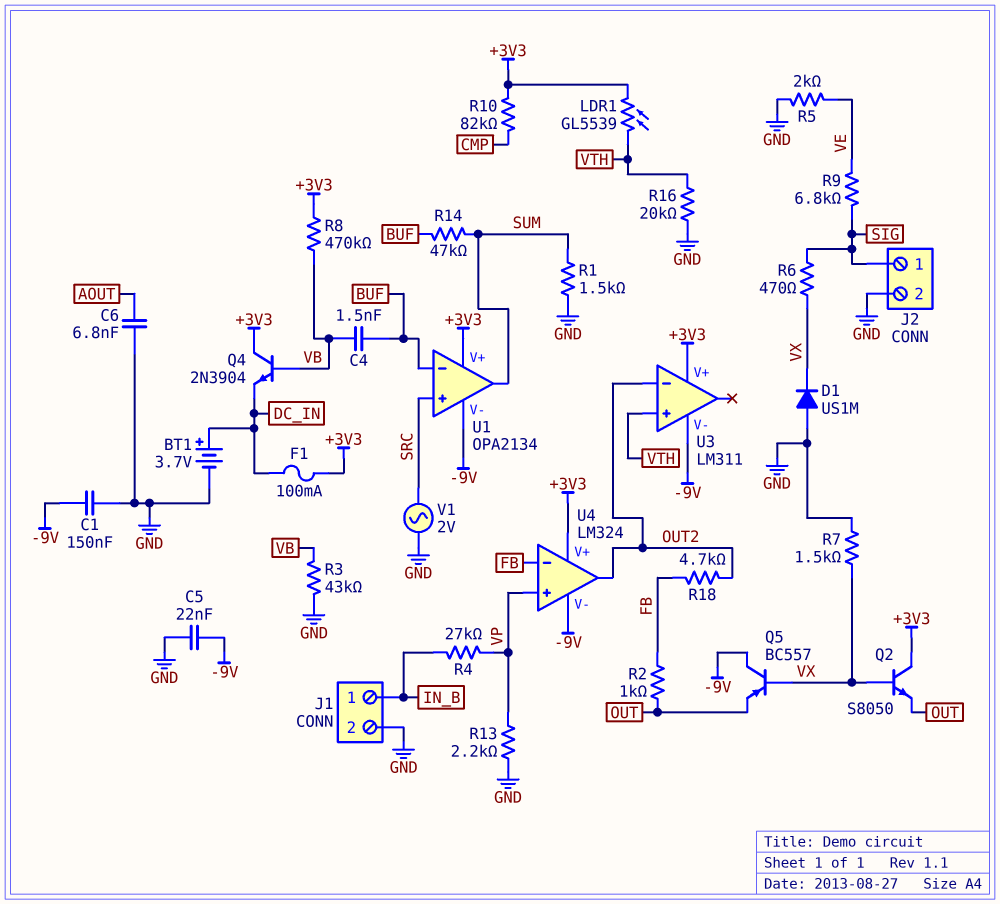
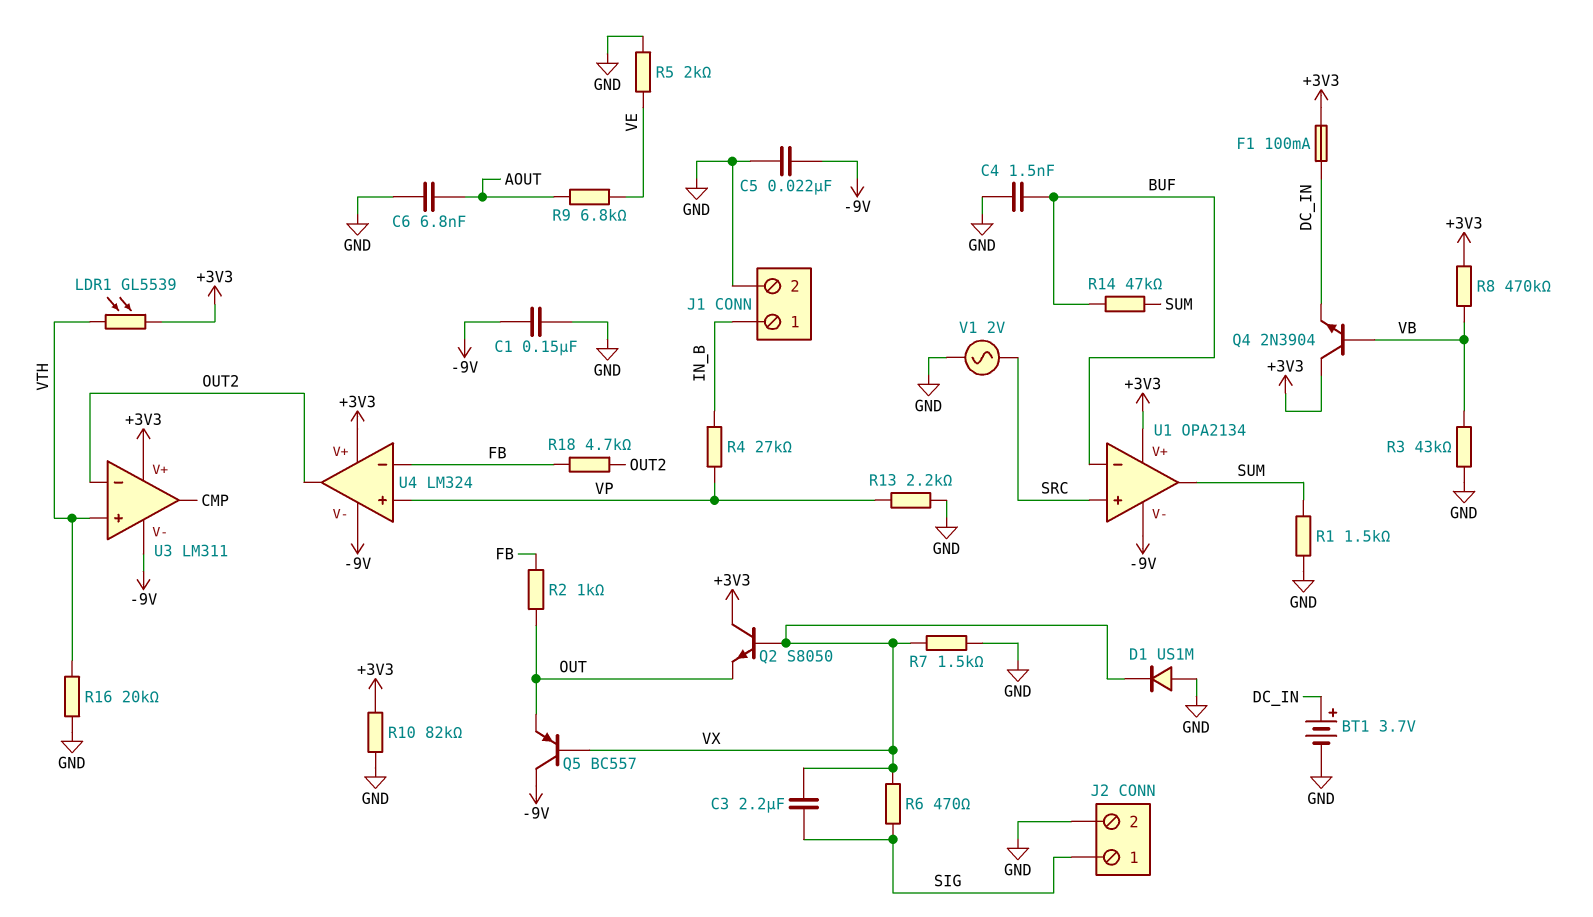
C3: none -> 2.2uF (SIG, VX)
C4: 1.5nF (BUF, VB) -> 1.5nF (BUF, GND)
R9: 6.8k (SIG, VE) -> 6.8k (AOUT, VE)
R10: 82k (+3V3, CMP) -> 82k (+3V3, GND)
U3 pin out: none -> CMP

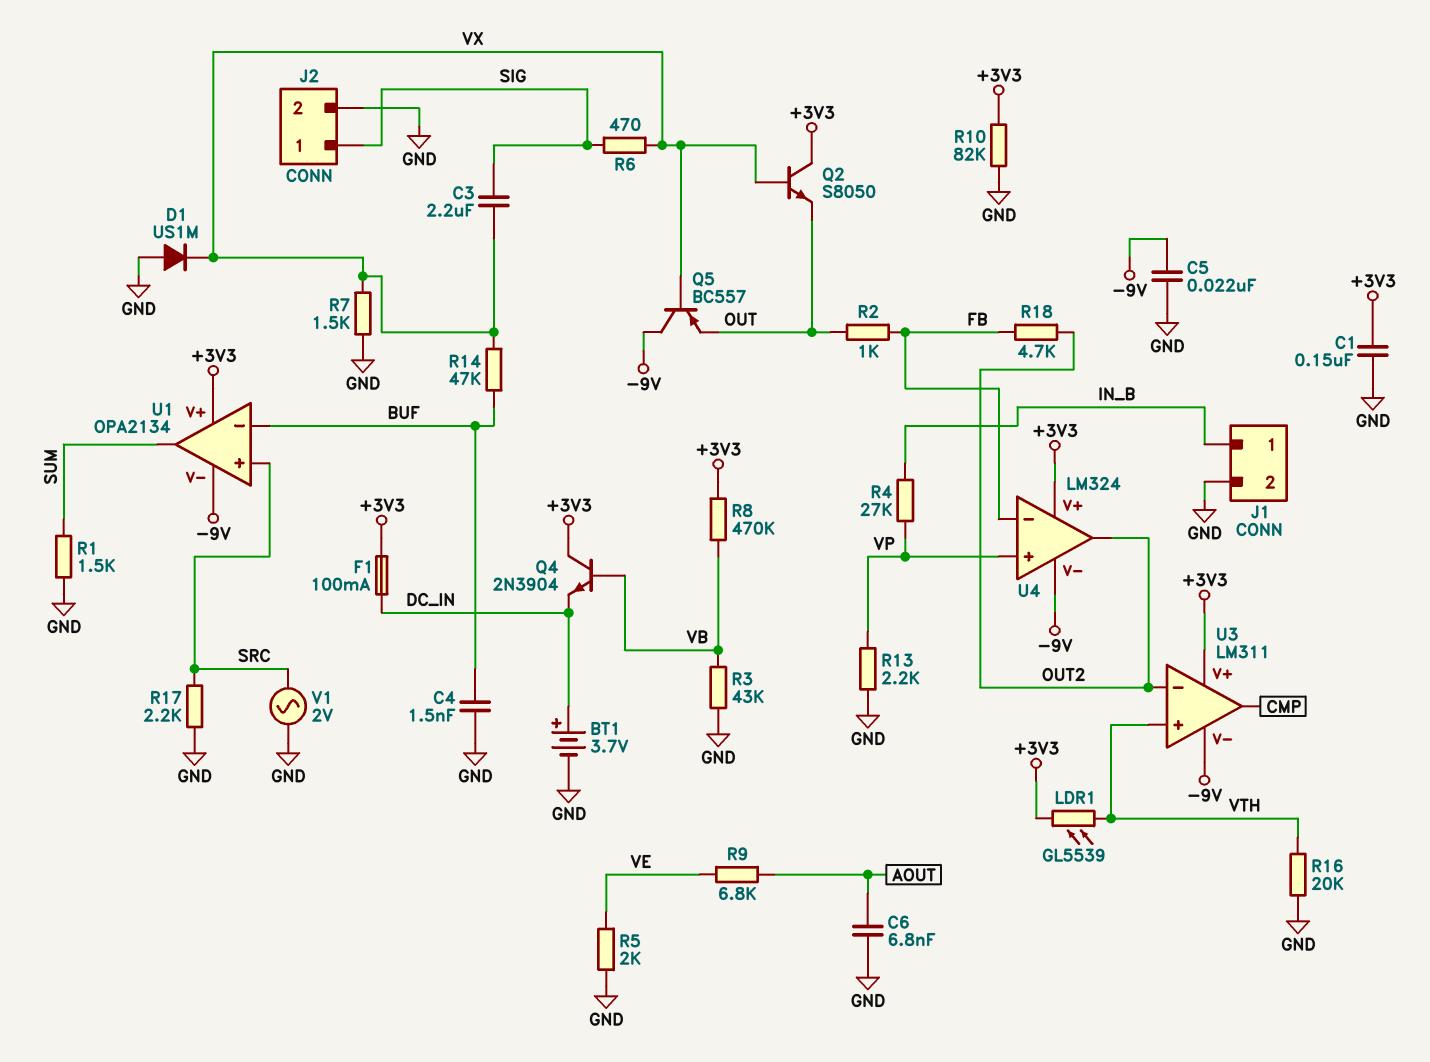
C1: 150nF (-9V, GND) -> 150nF (+3V3, GND)
R14: 47k (BUF, SUM) -> 47k (BUF, VX)
R17: none -> 2.2k (GND, SRC)

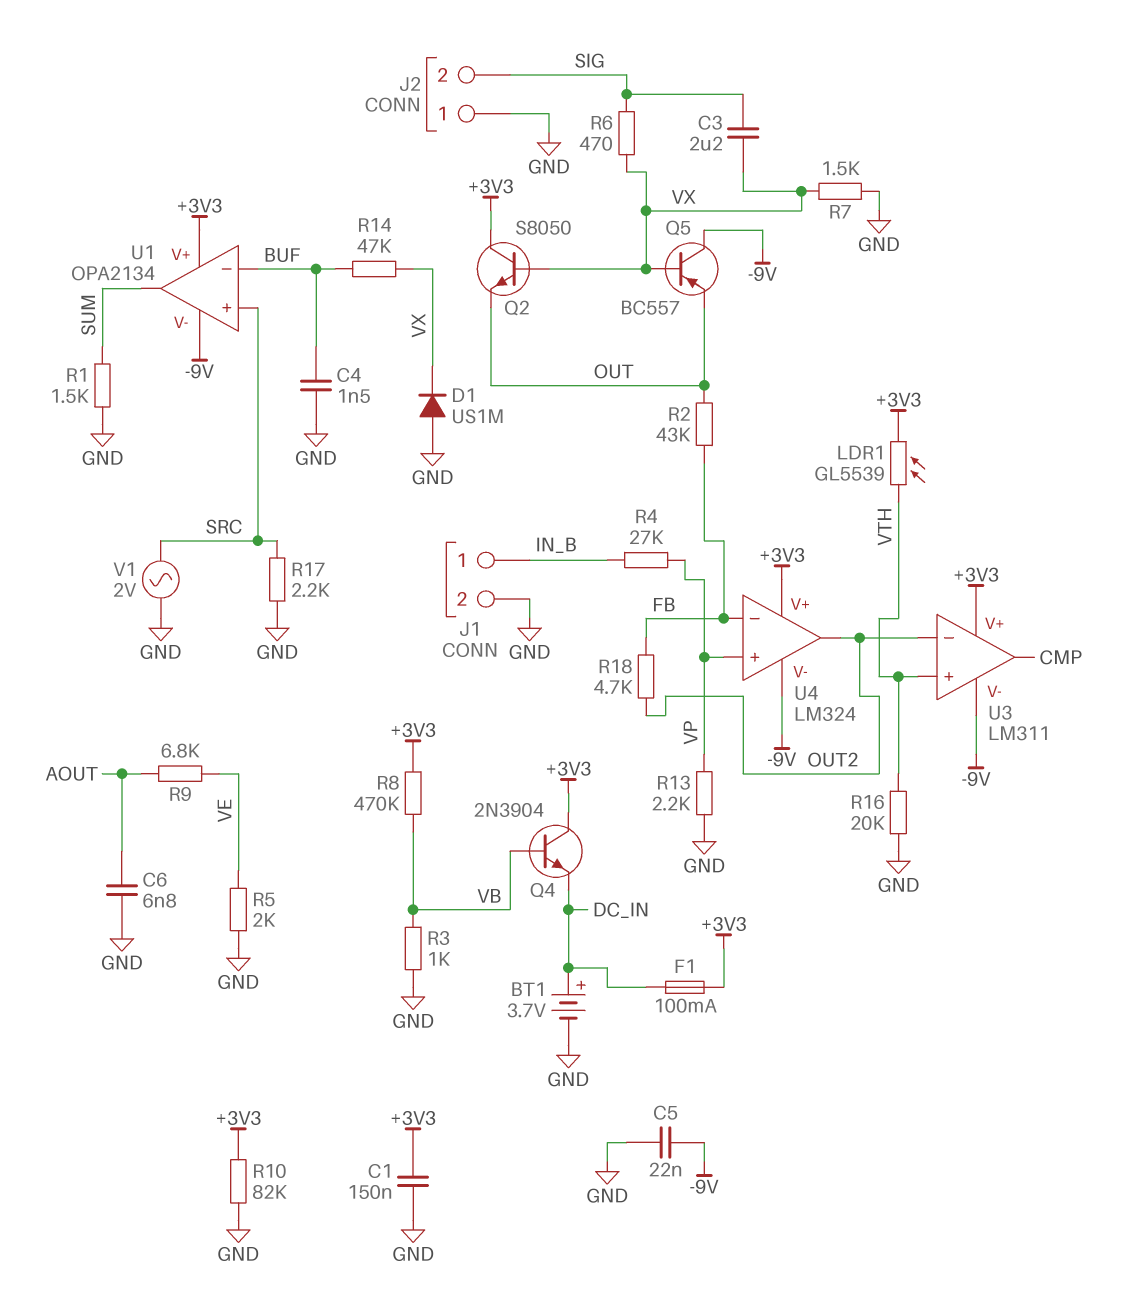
J2 pin 1: SIG -> GND
J2 pin 2: GND -> SIG
R2: 1k (FB, OUT) -> 43k (FB, OUT)
R3: 43k (GND, VB) -> 1k (GND, VB)

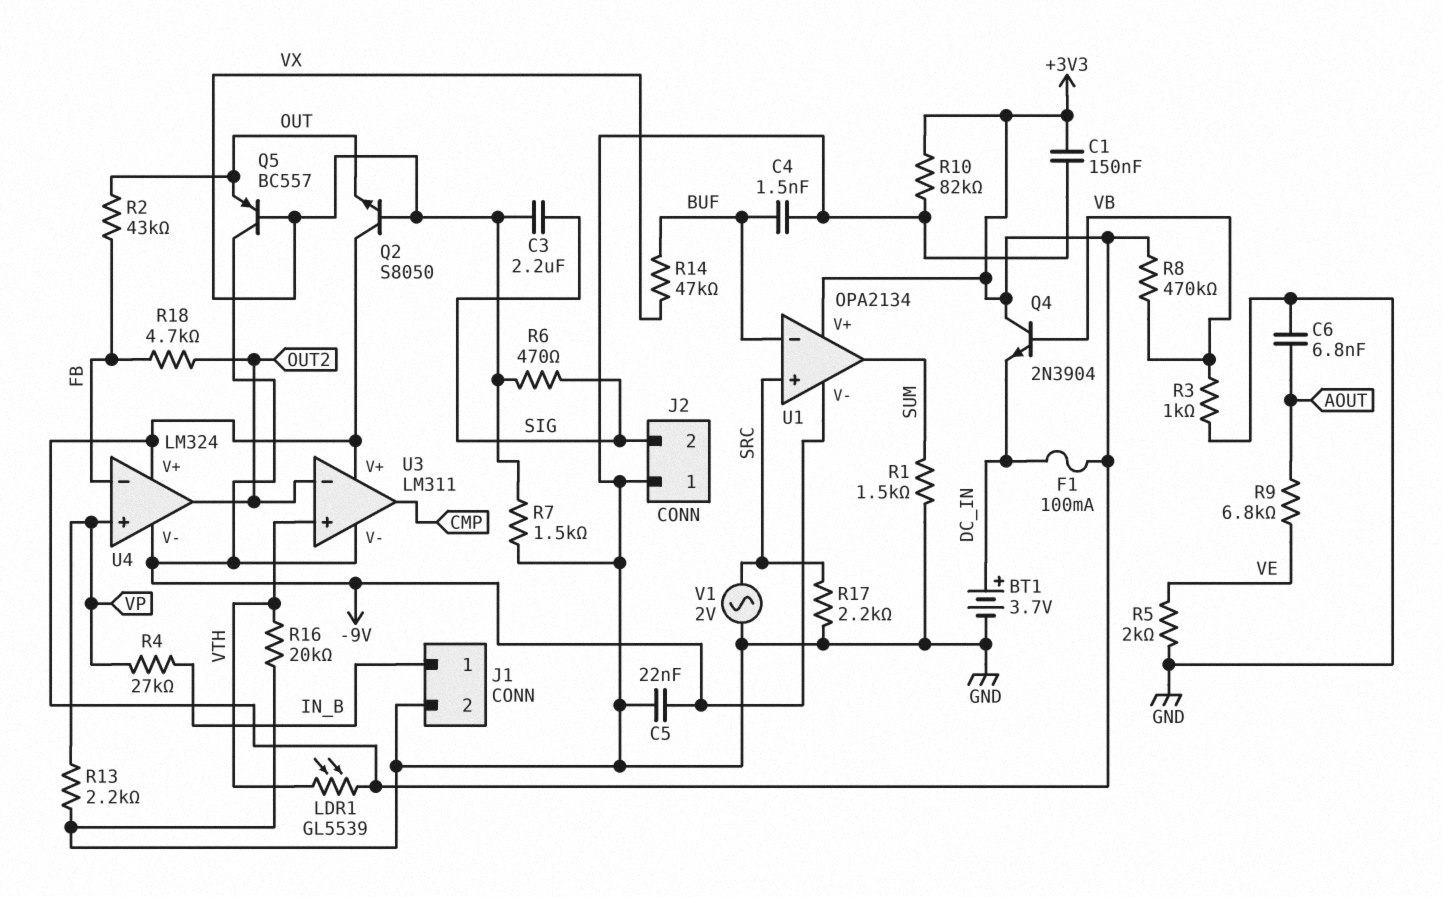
D1: diode US1M (A GND, K VX) -> none

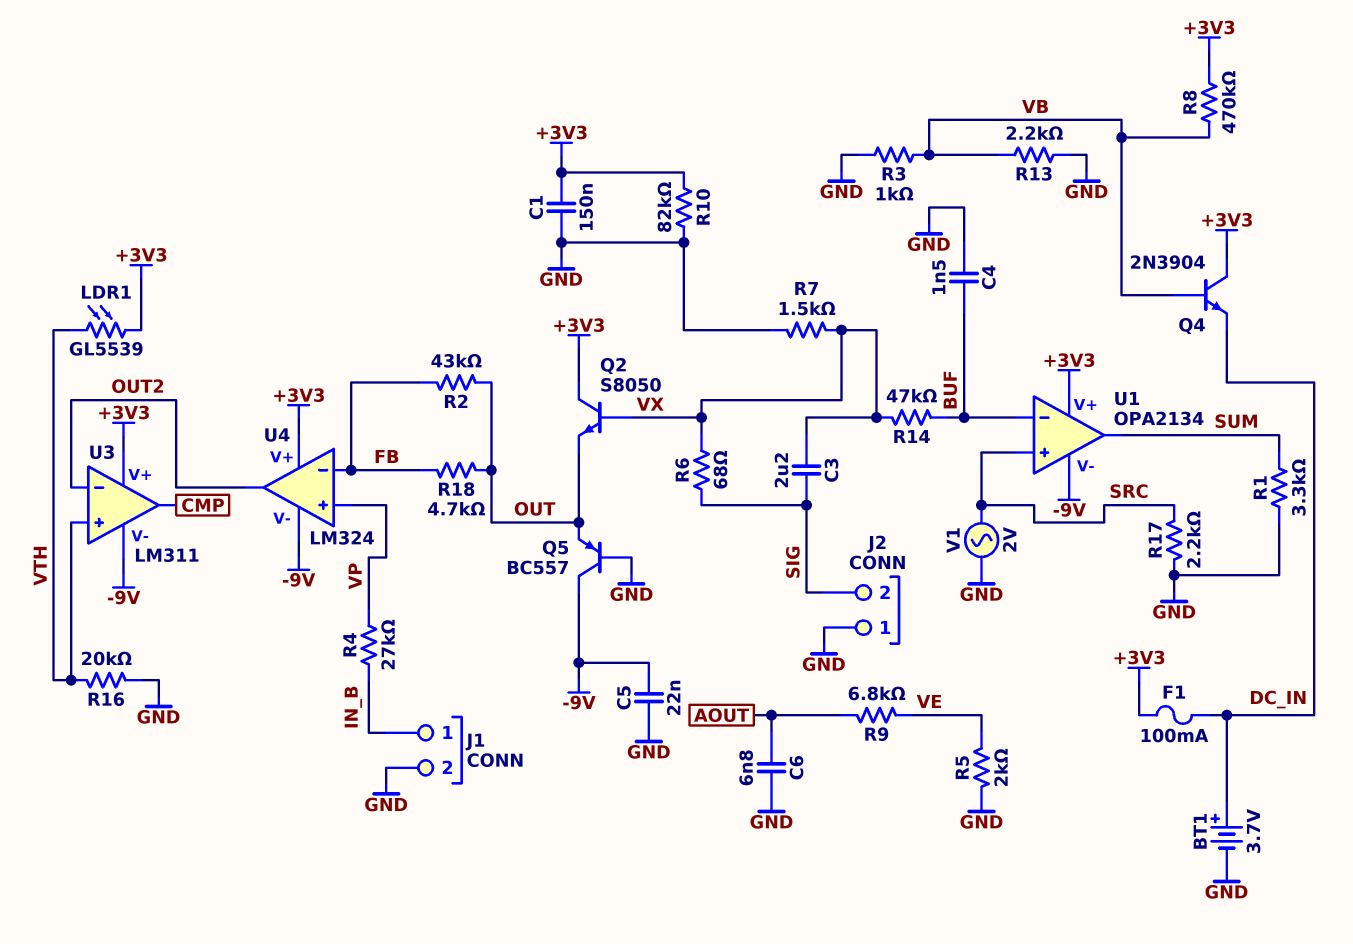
Q5: PNP BC557 (B VX, C -9V, E OUT) -> PNP BC557 (B GND, C -9V, E OUT)
R1: 1.5k (GND, SUM) -> 3.3k (GND, SUM)
R6: 470 (SIG, VX) -> 68 (SIG, VX)
R13: 2.2k (GND, VP) -> 2.2k (GND, VB)
R18: 4.7k (FB, OUT2) -> 4.7k (FB, OUT)

